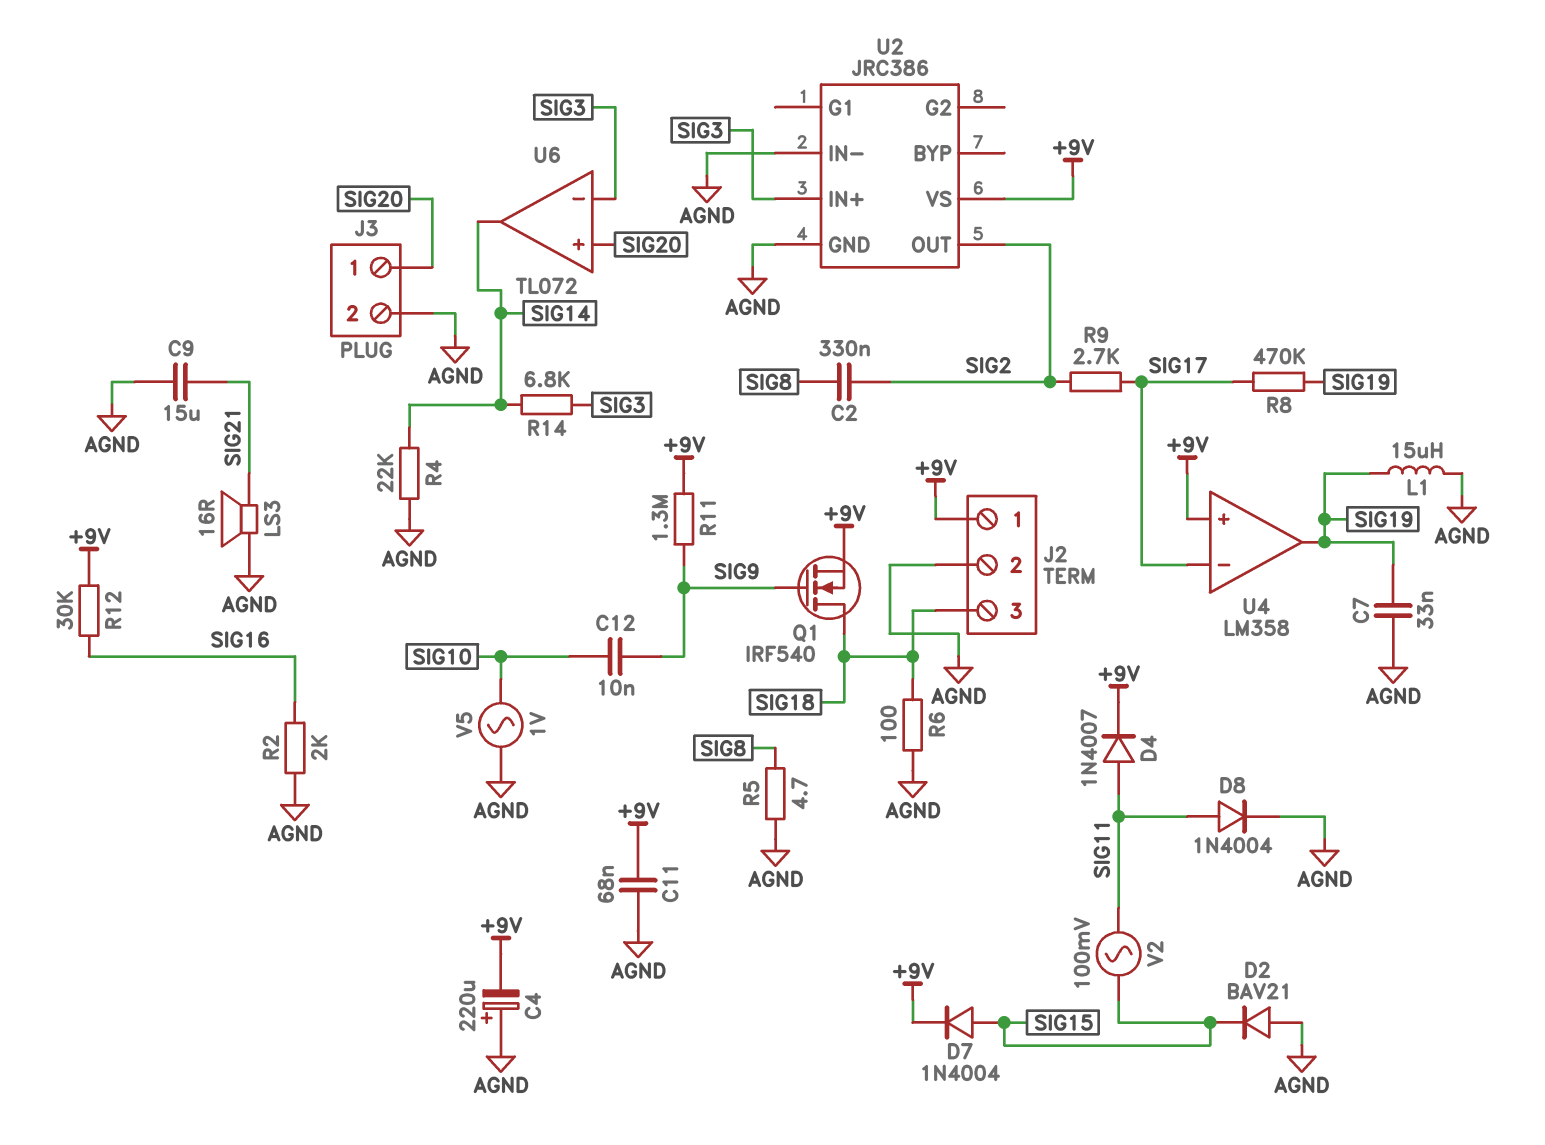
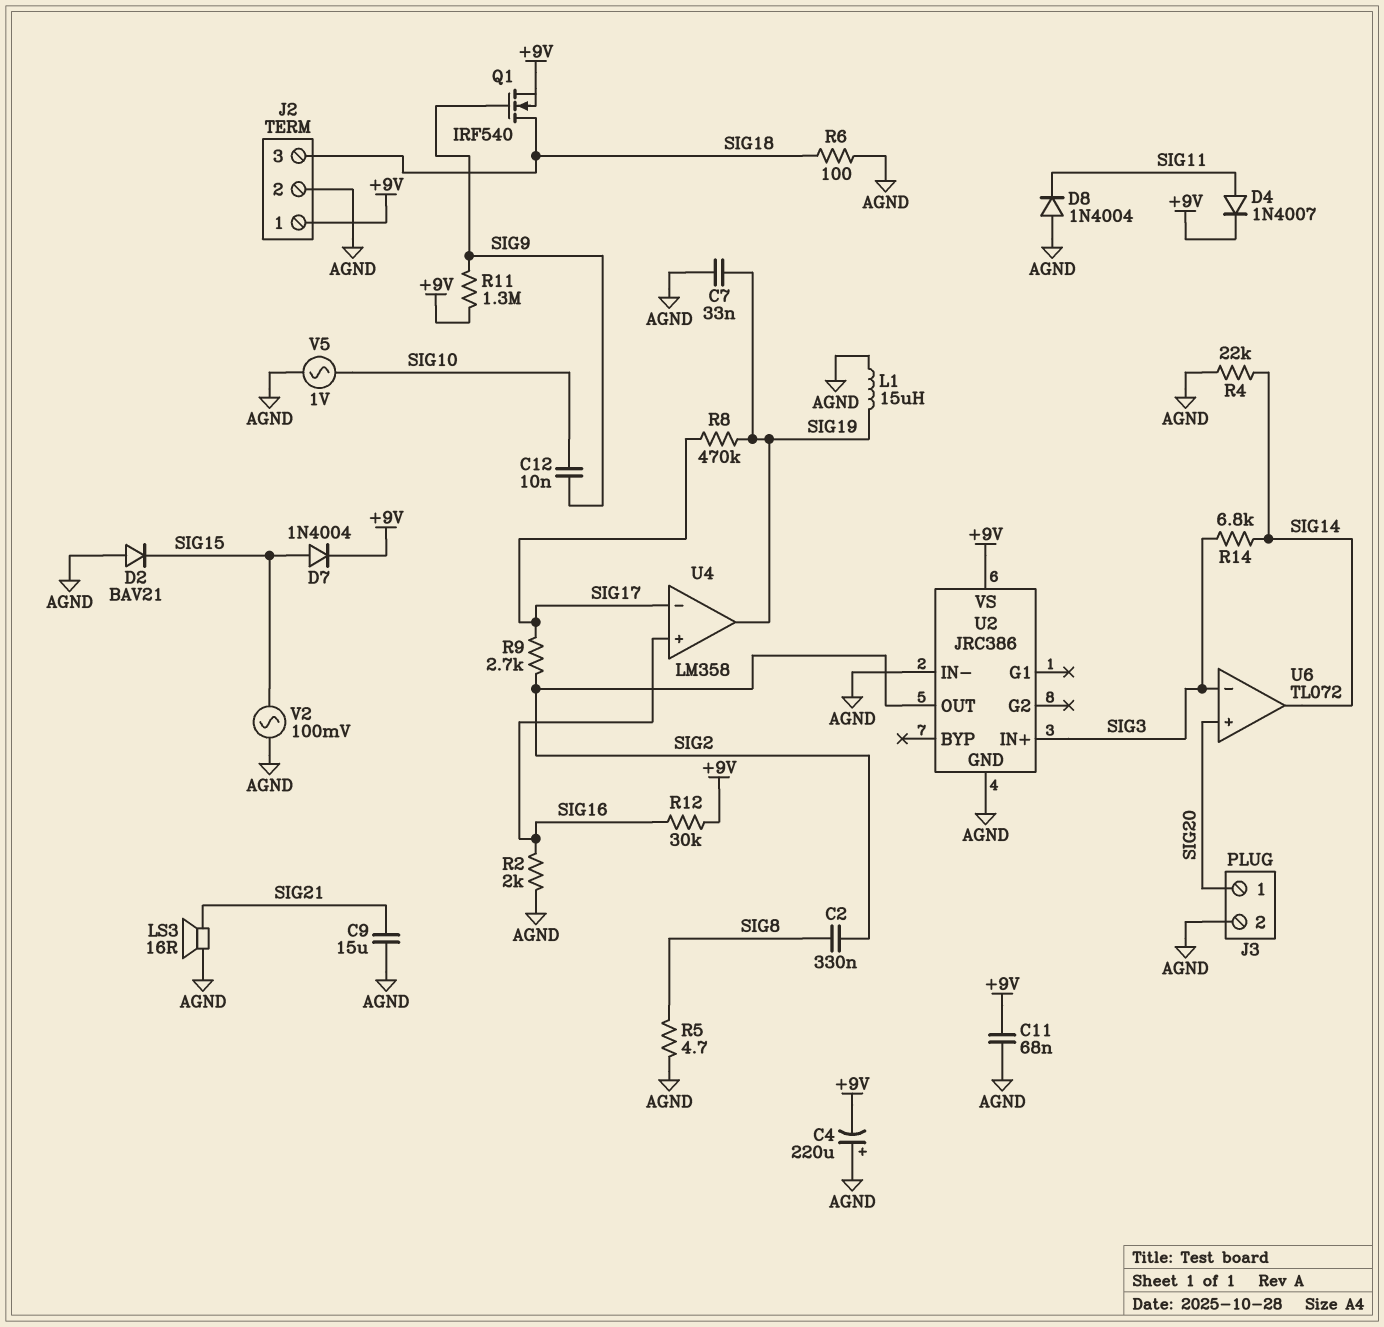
D8: diode 1N4004 (A SIG11, K AGND) -> diode 1N4004 (A AGND, K SIG11)
U4 pin in+: +9V -> SIG16
V2: AC 100mV (SIG11, SIG15) -> AC 100mV (AGND, SIG15)

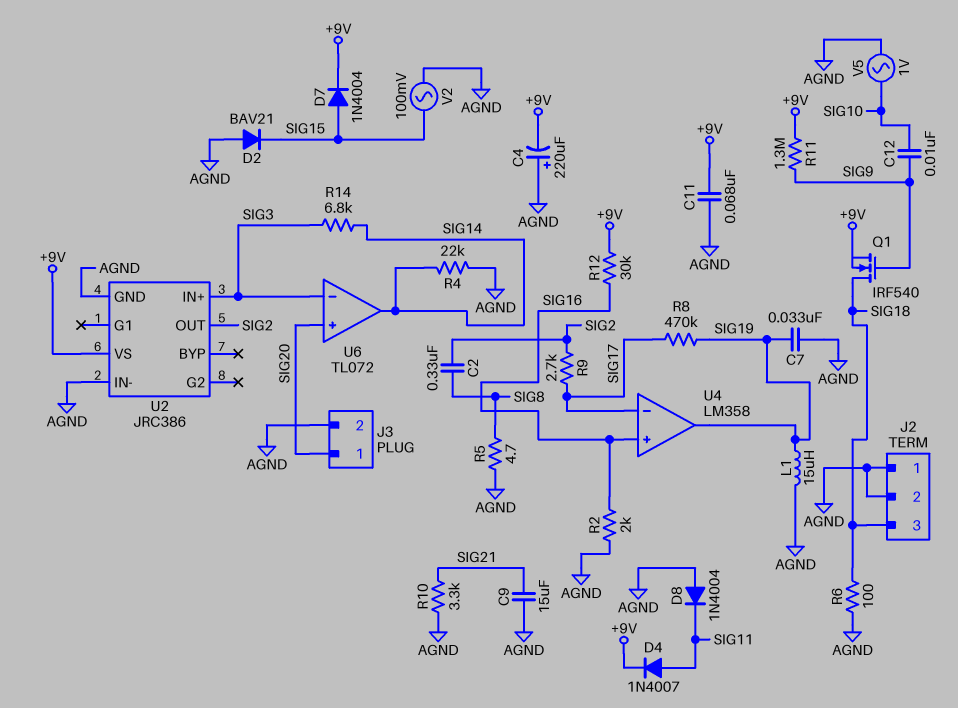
J2 pin 1: +9V -> AGND
LS3: speaker 16R (AGND, SIG21) -> none
R10: none -> 3.3k (AGND, SIG21)

